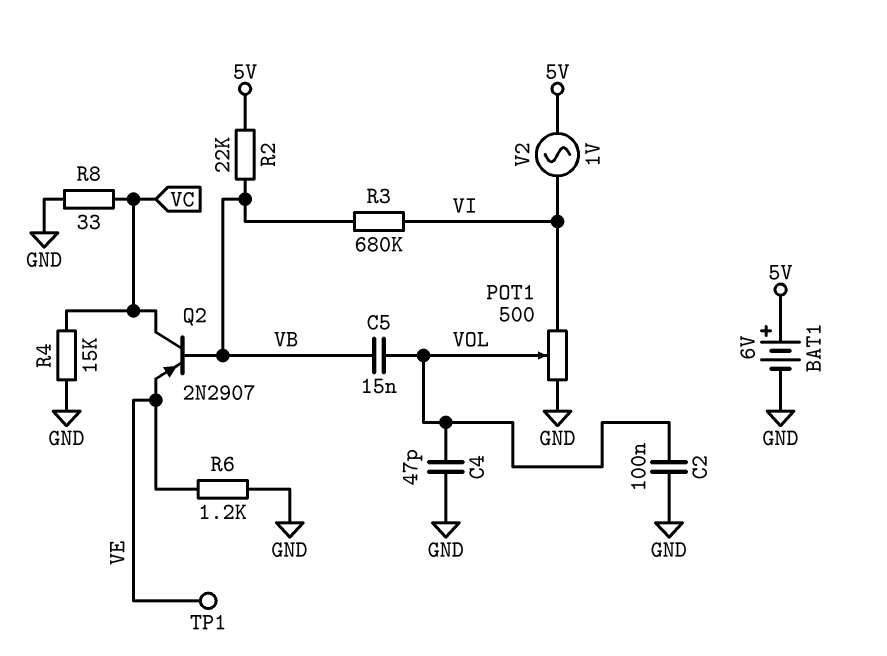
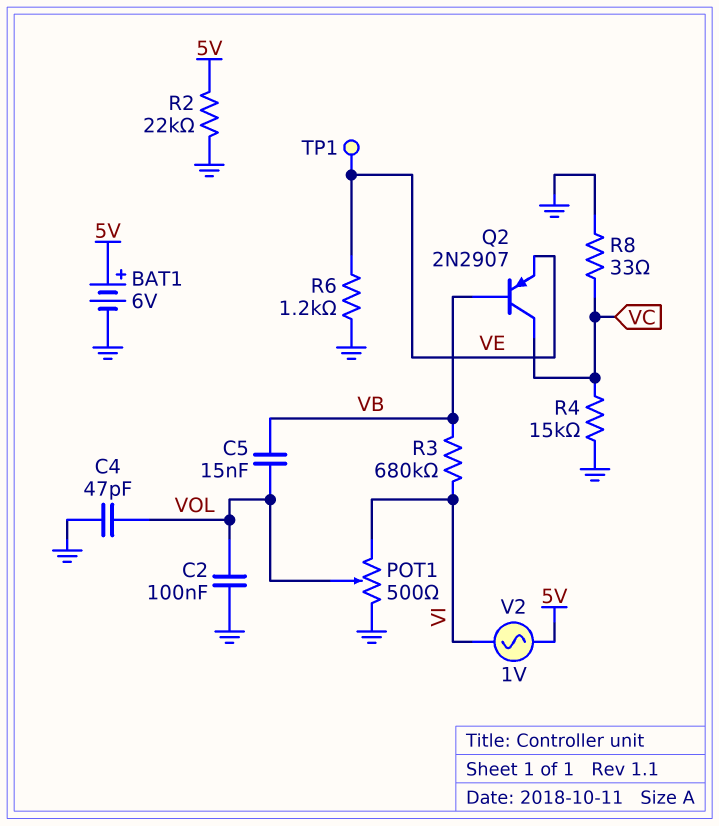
R2: 22k (5V, VB) -> 22k (5V, GND)

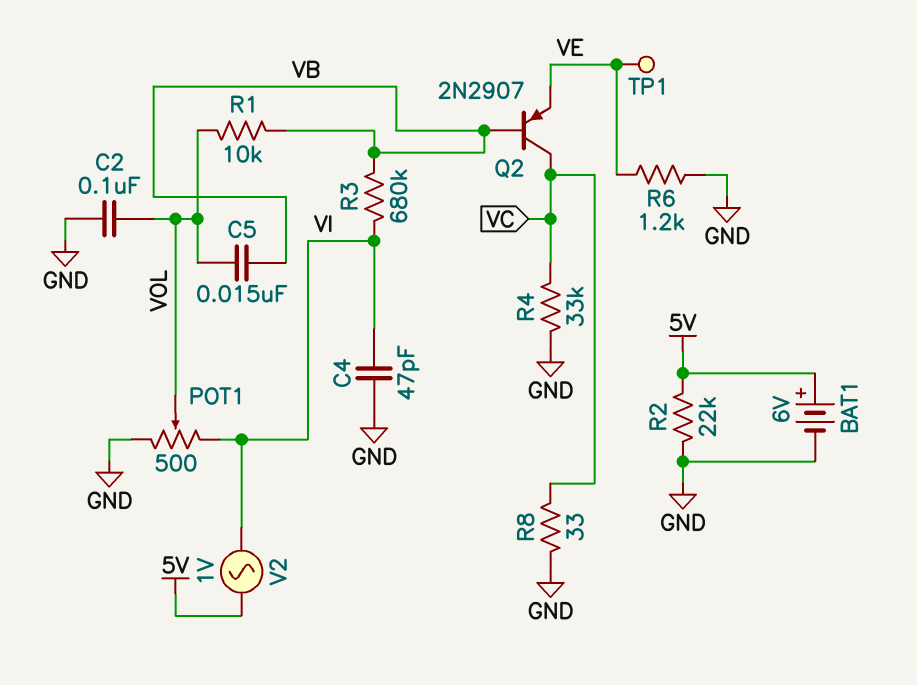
C4: 47pF (GND, VOL) -> 47pF (GND, VI)
R1: none -> 10k (VB, VOL)
R4: 15k (GND, VC) -> 33k (GND, VC)

